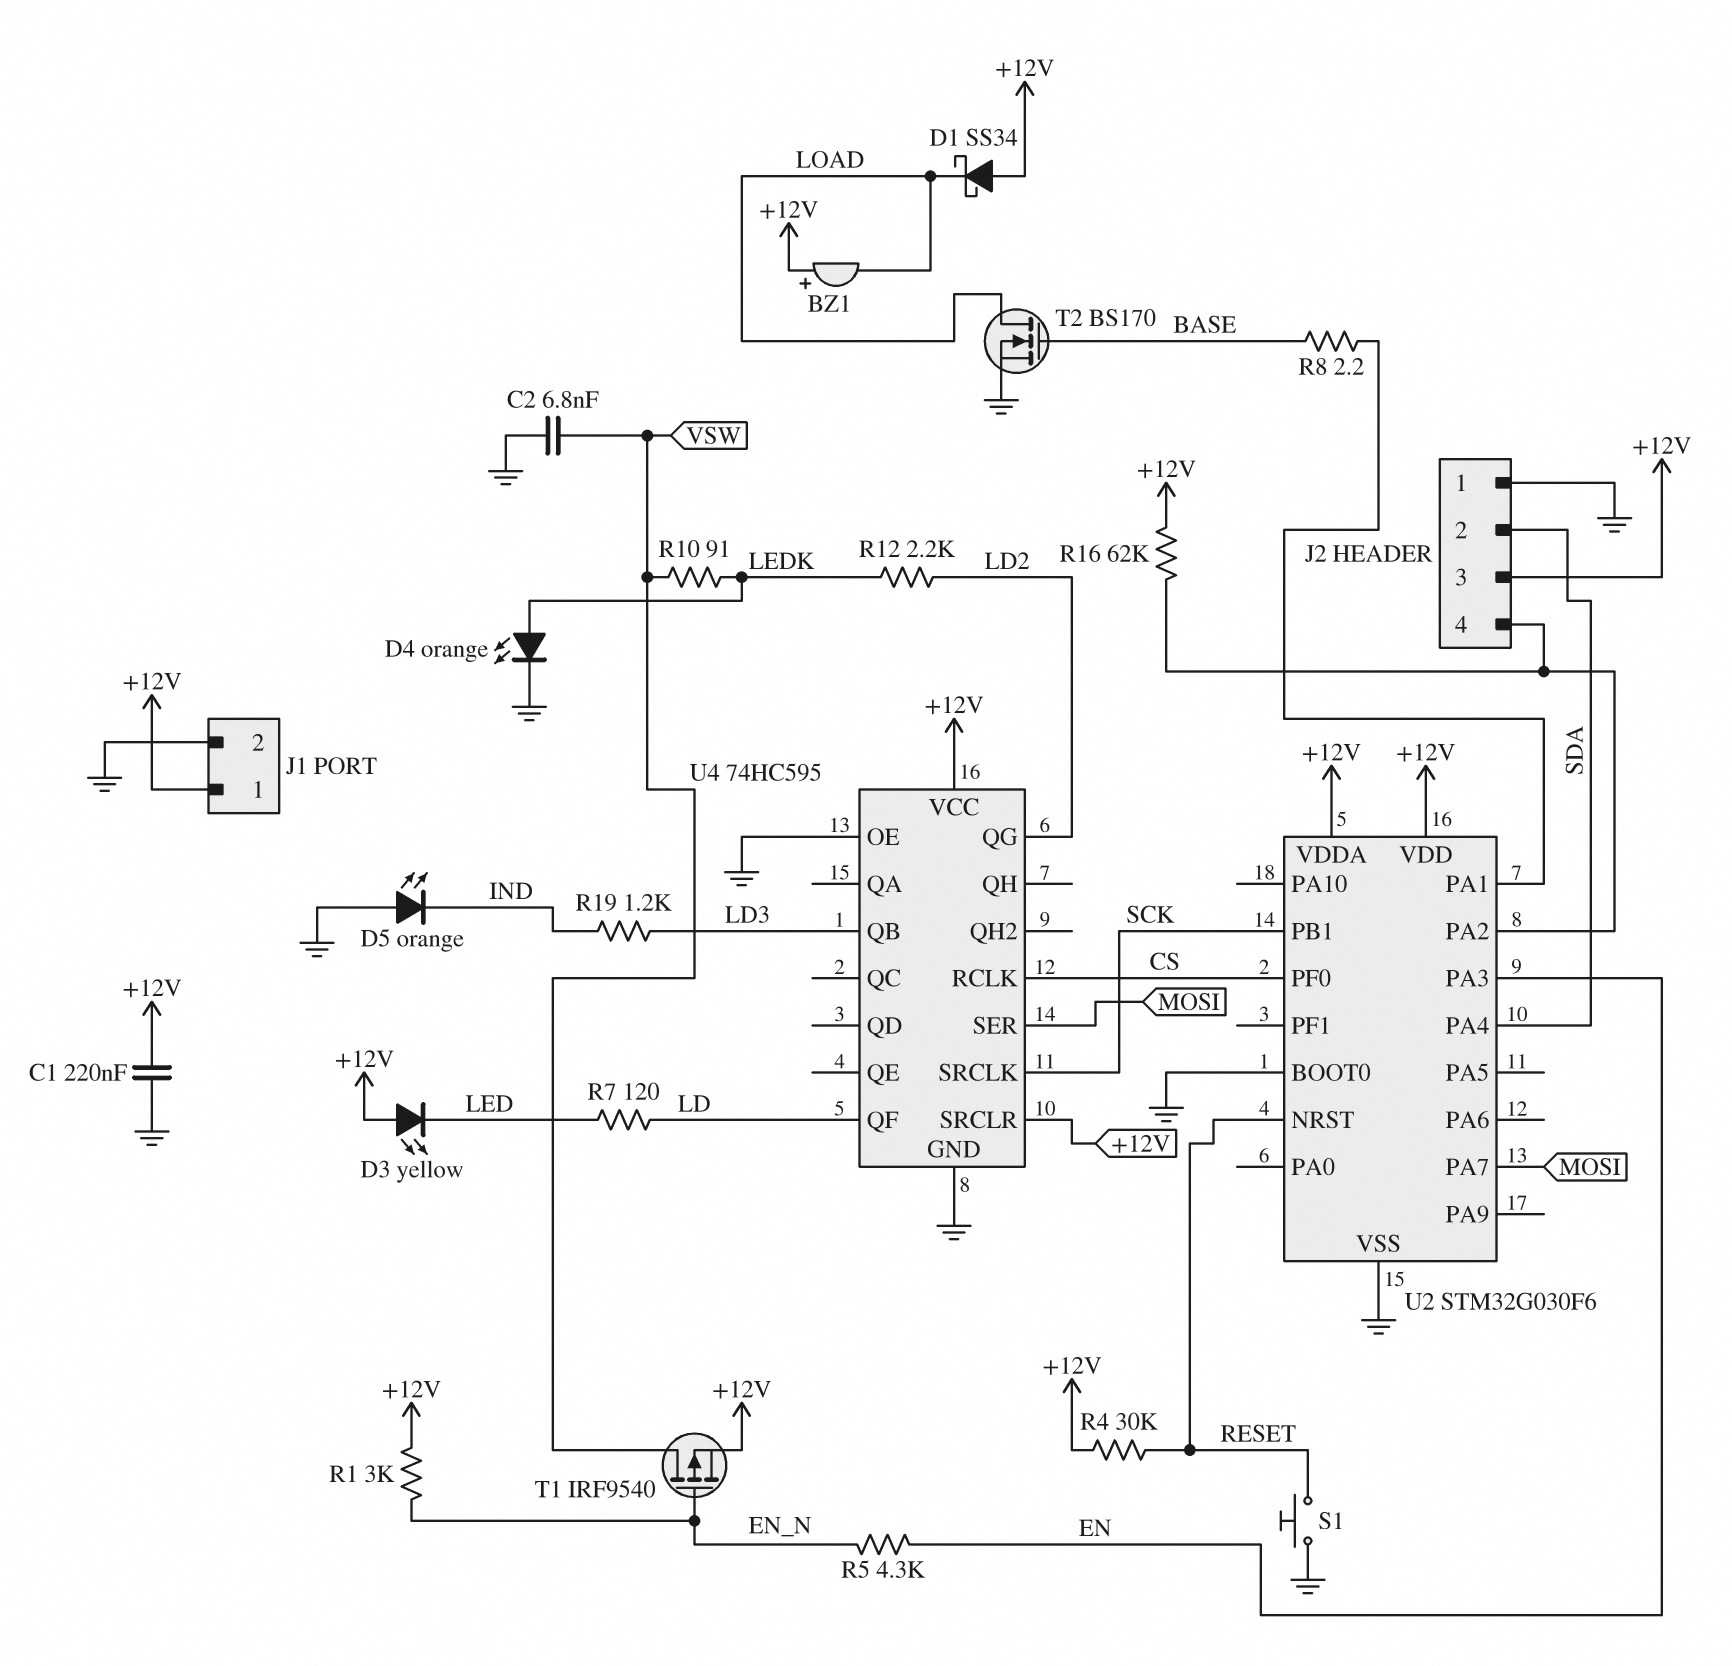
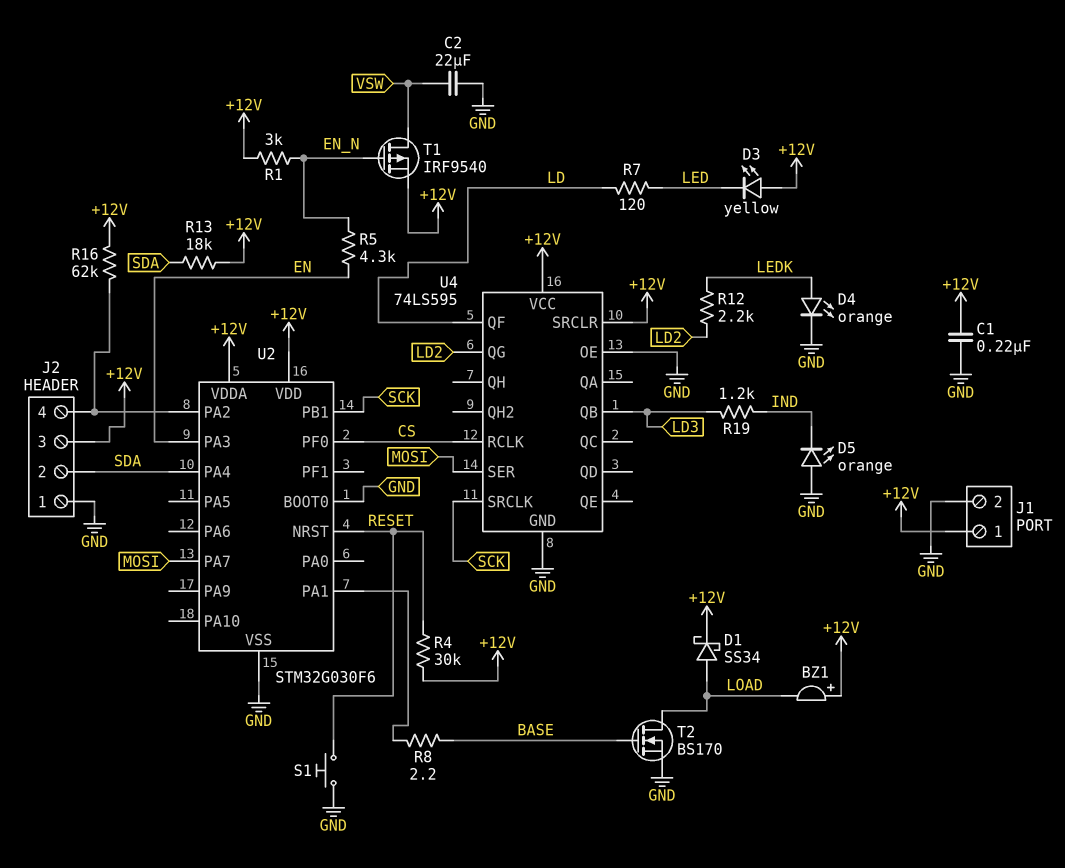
C2: 6.8nF (GND, VSW) -> 22uF (GND, VSW)
D1: schottky SS34 (A +12V, K LOAD) -> schottky SS34 (A LOAD, K +12V)
R10: 91 (LEDK, VSW) -> none
R13: none -> 18k (+12V, SDA)
U4: 74HC595 -> 74LS595

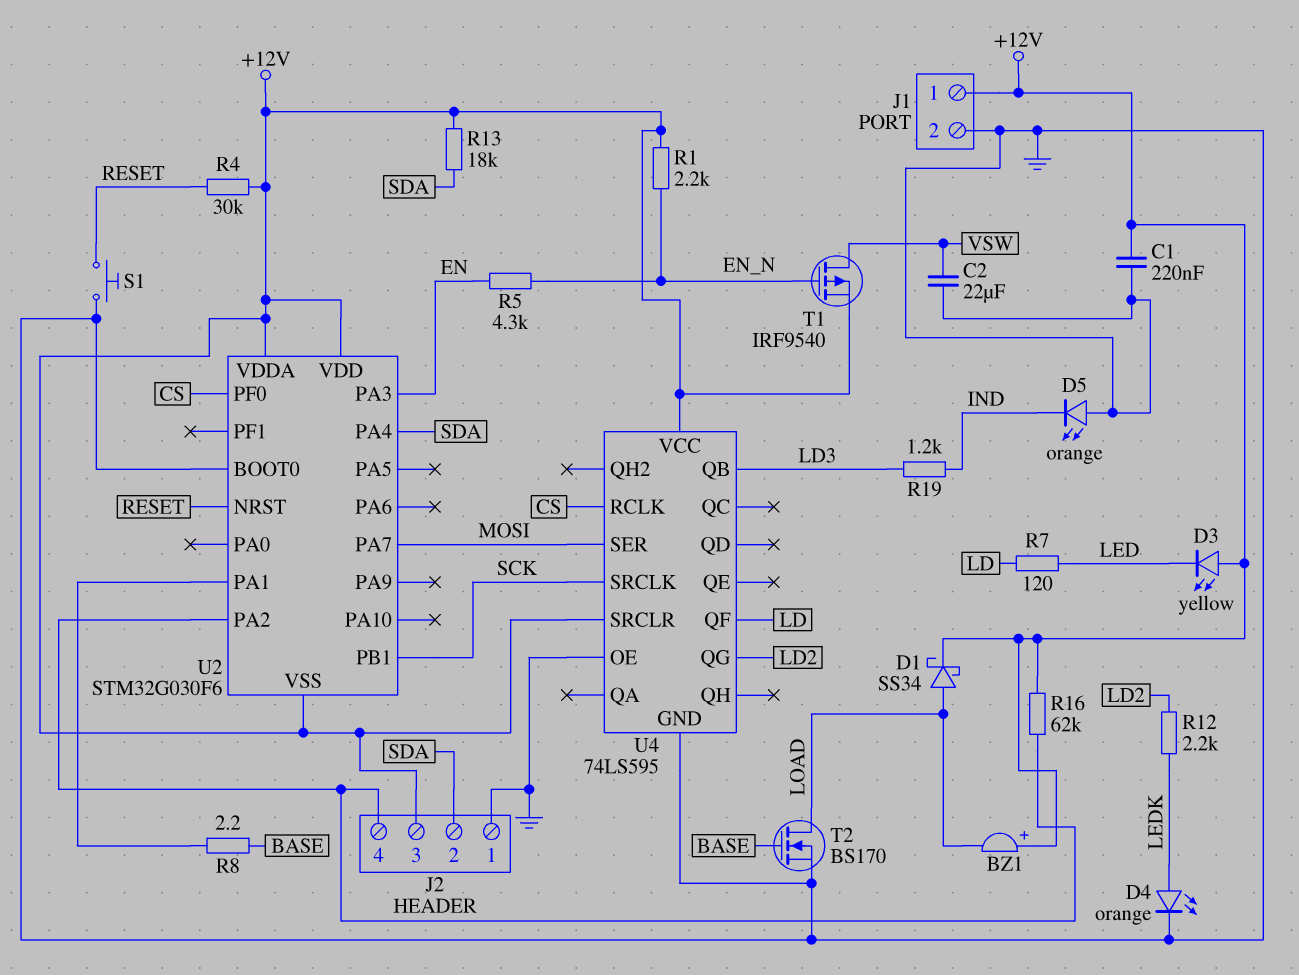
R1: 3k (+12V, EN_N) -> 2.2k (+12V, EN_N)
U2 pin VSS: GND -> +12V

